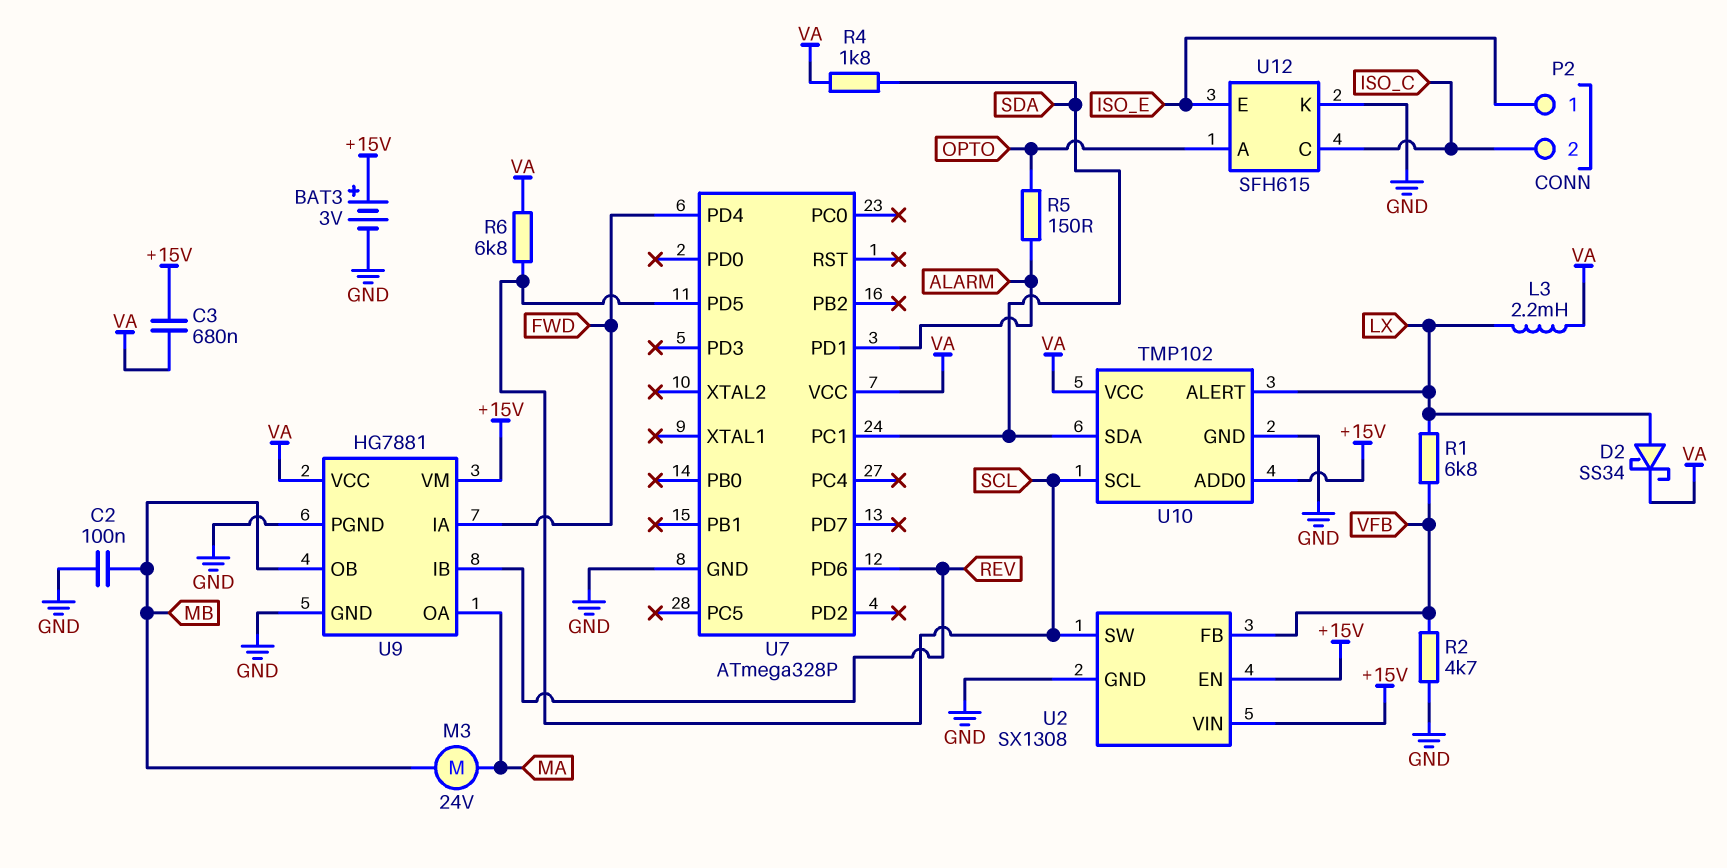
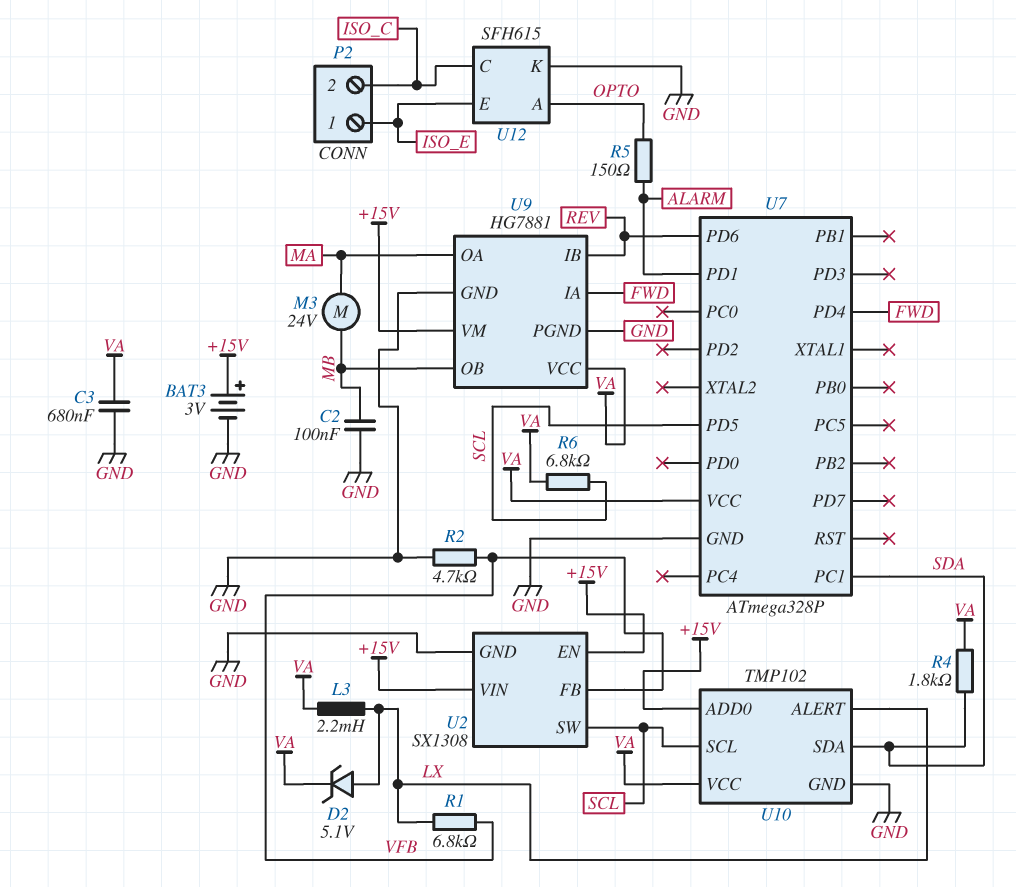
C3: 680nF (+15V, VA) -> 680nF (GND, VA)
D2: schottky SS34 (A LX, K VA) -> zener 5.1V (A LX, K VA)

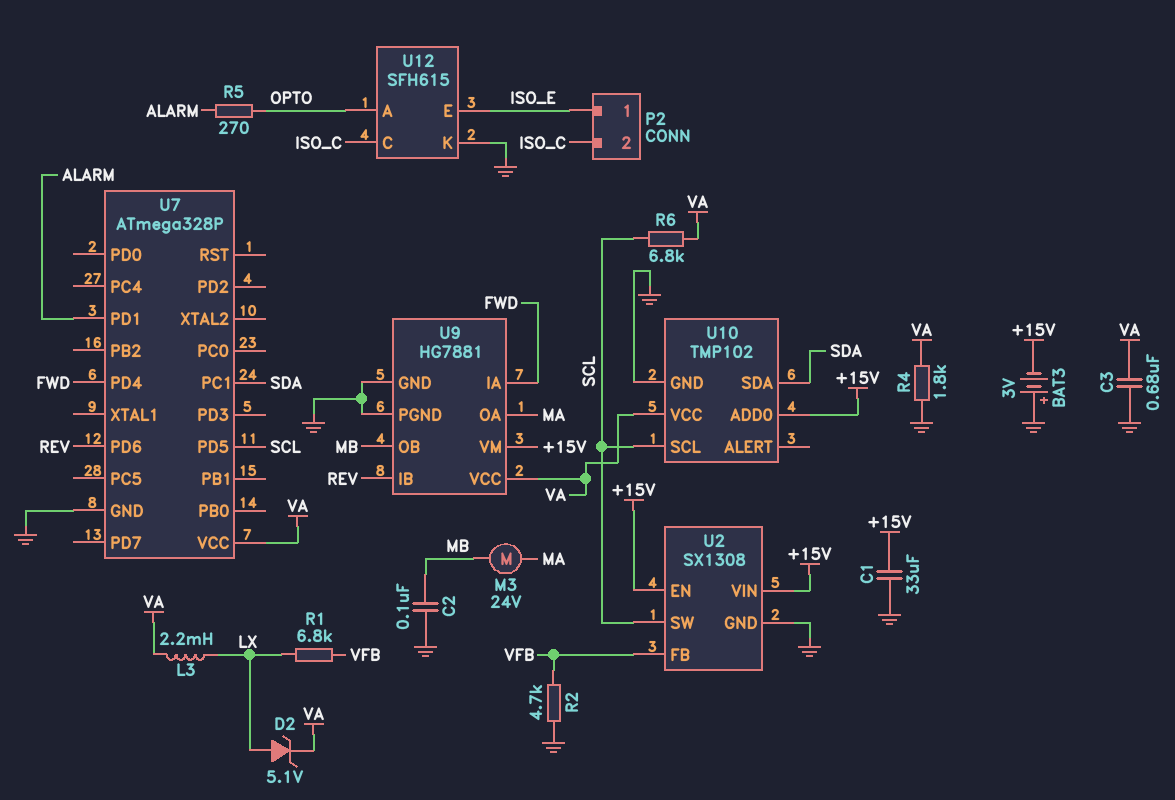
BAT3: 3V (plus +15V, minus GND) -> 3V (plus GND, minus +15V)
C1: none -> 33uF (+15V, GND)
R4: 1.8k (SDA, VA) -> 1.8k (GND, VA)
R5: 150 (ALARM, OPTO) -> 270 (ALARM, OPTO)
U10 pin ALERT: LX -> none

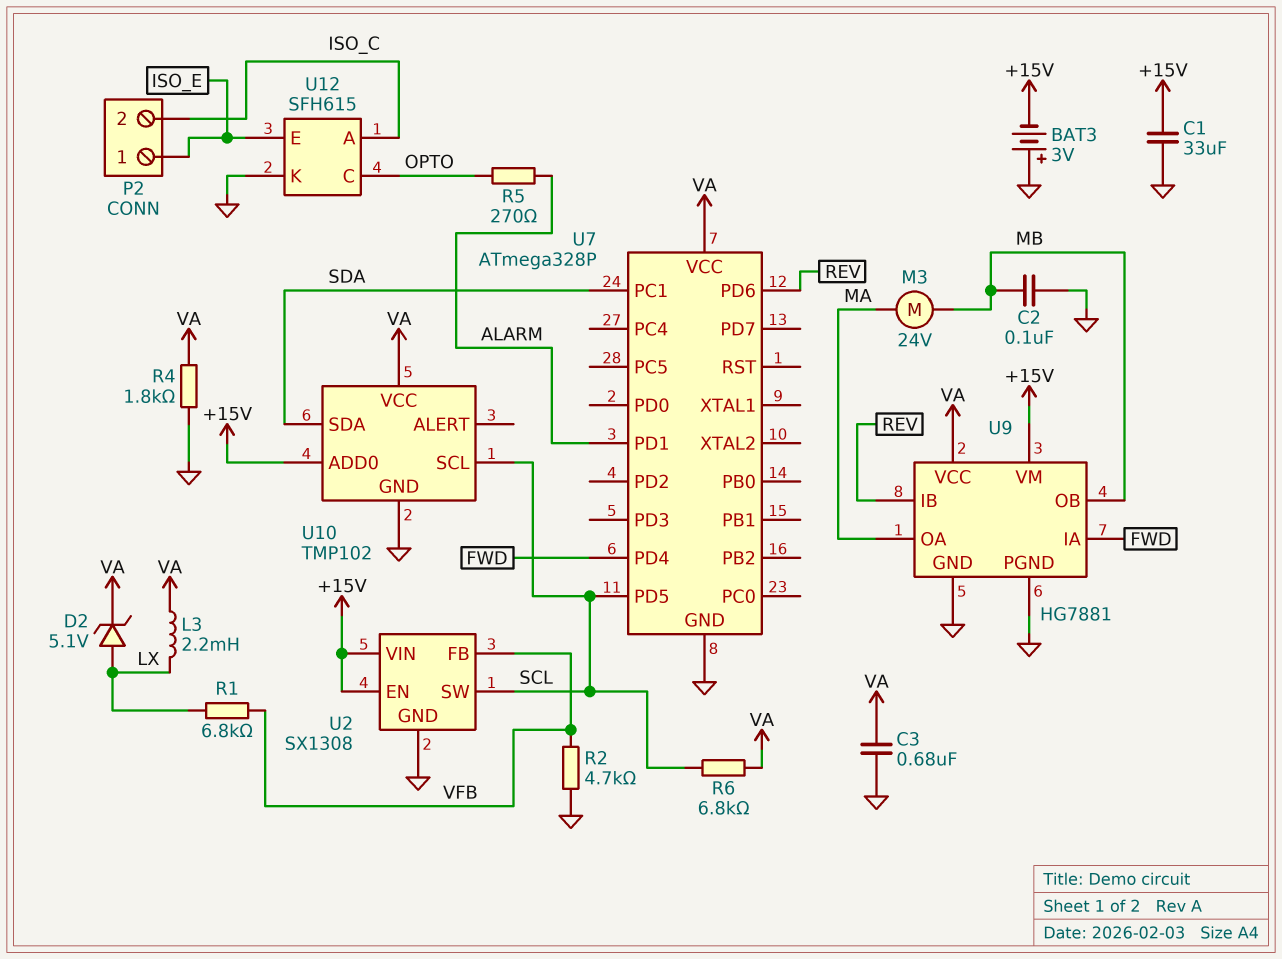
U12 pin A: OPTO -> ISO_C
U12 pin C: ISO_C -> OPTO

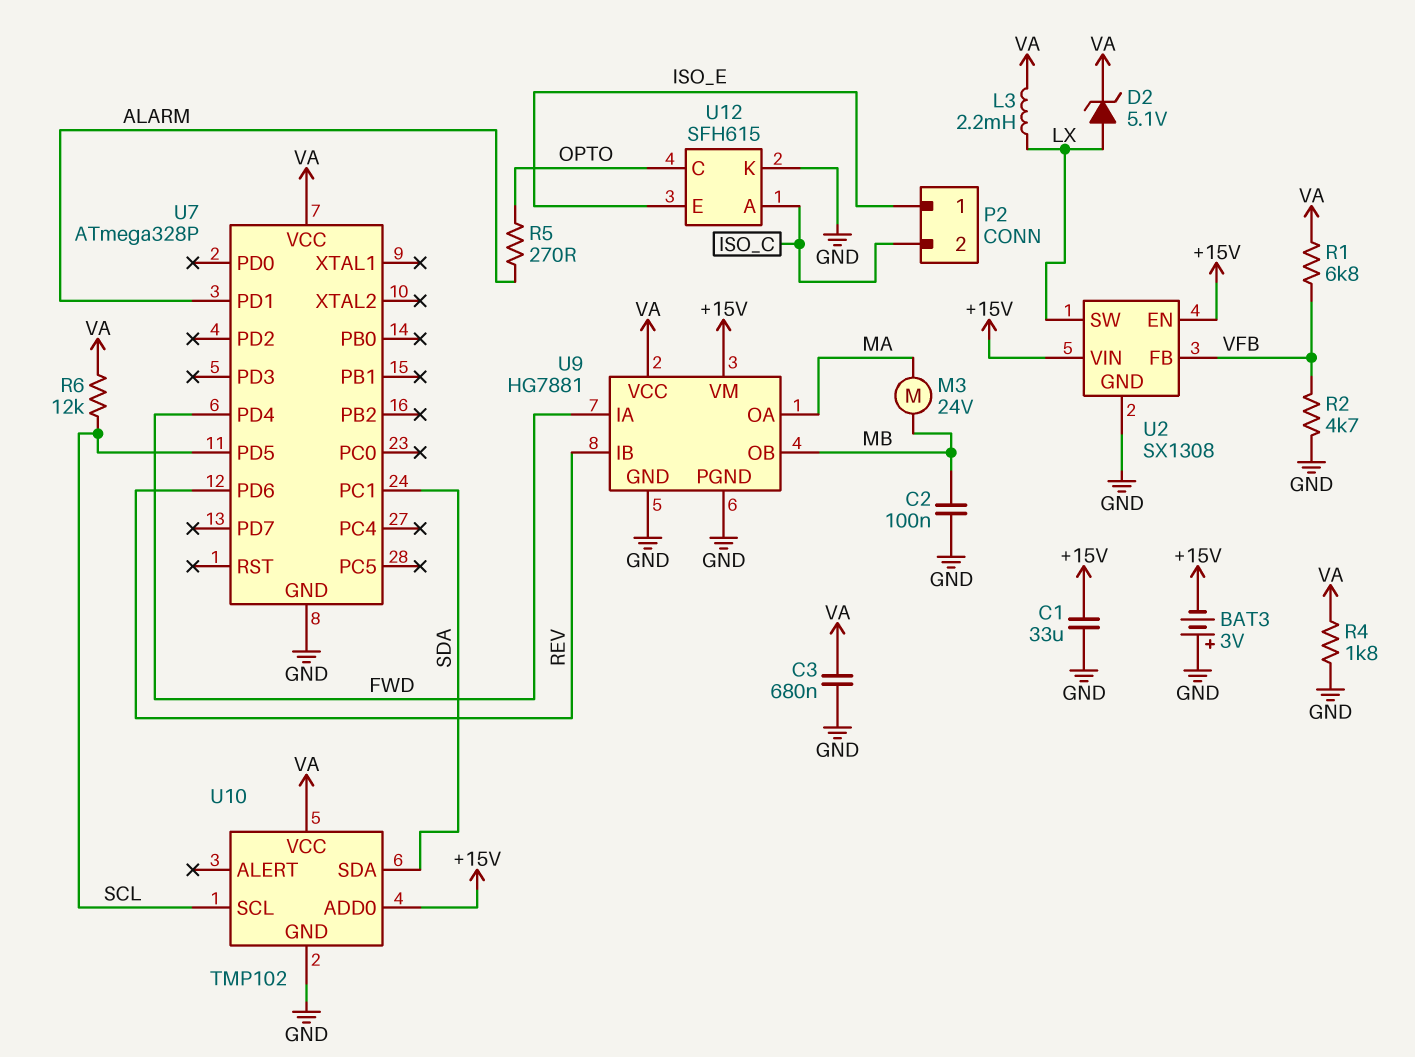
R1: 6.8k (LX, VFB) -> 6.8k (VA, VFB)
R6: 6.8k (SCL, VA) -> 12k (SCL, VA)
U2 pin SW: SCL -> LX

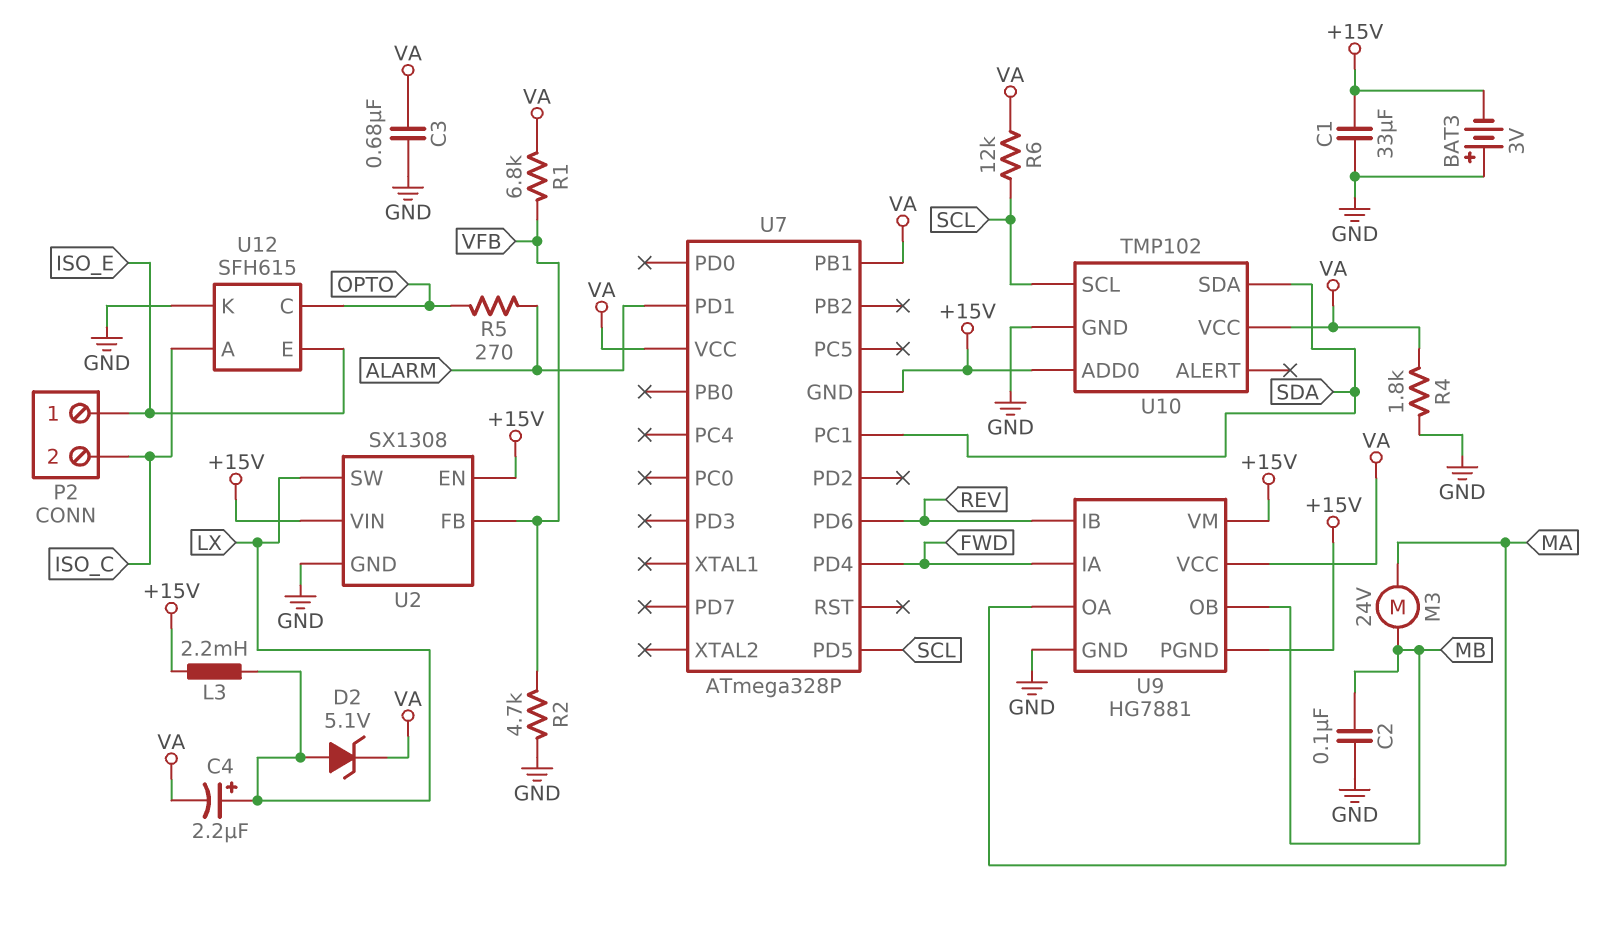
C4: none -> 2.2uF (plus LX, minus VA)
L3: 2.2mH (LX, VA) -> 2.2mH (+15V, LX)
U7 pin GND: GND -> +15V
U7 pin PB1: none -> VA
U9 pin PGND: GND -> +15V

